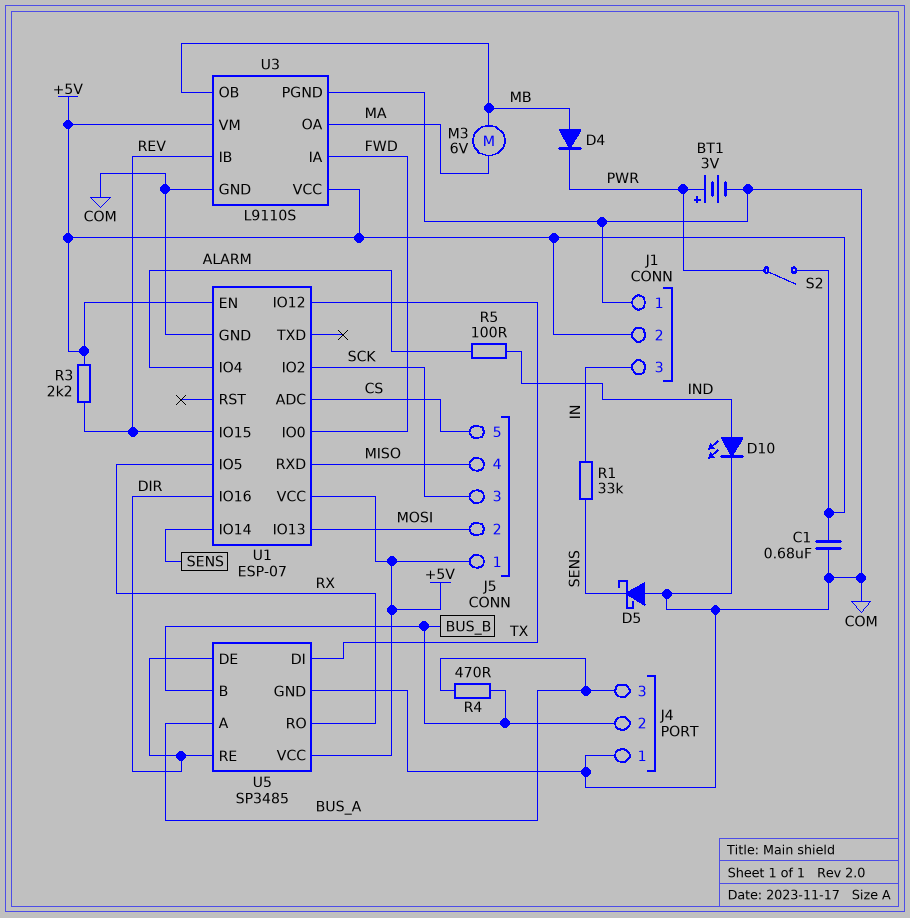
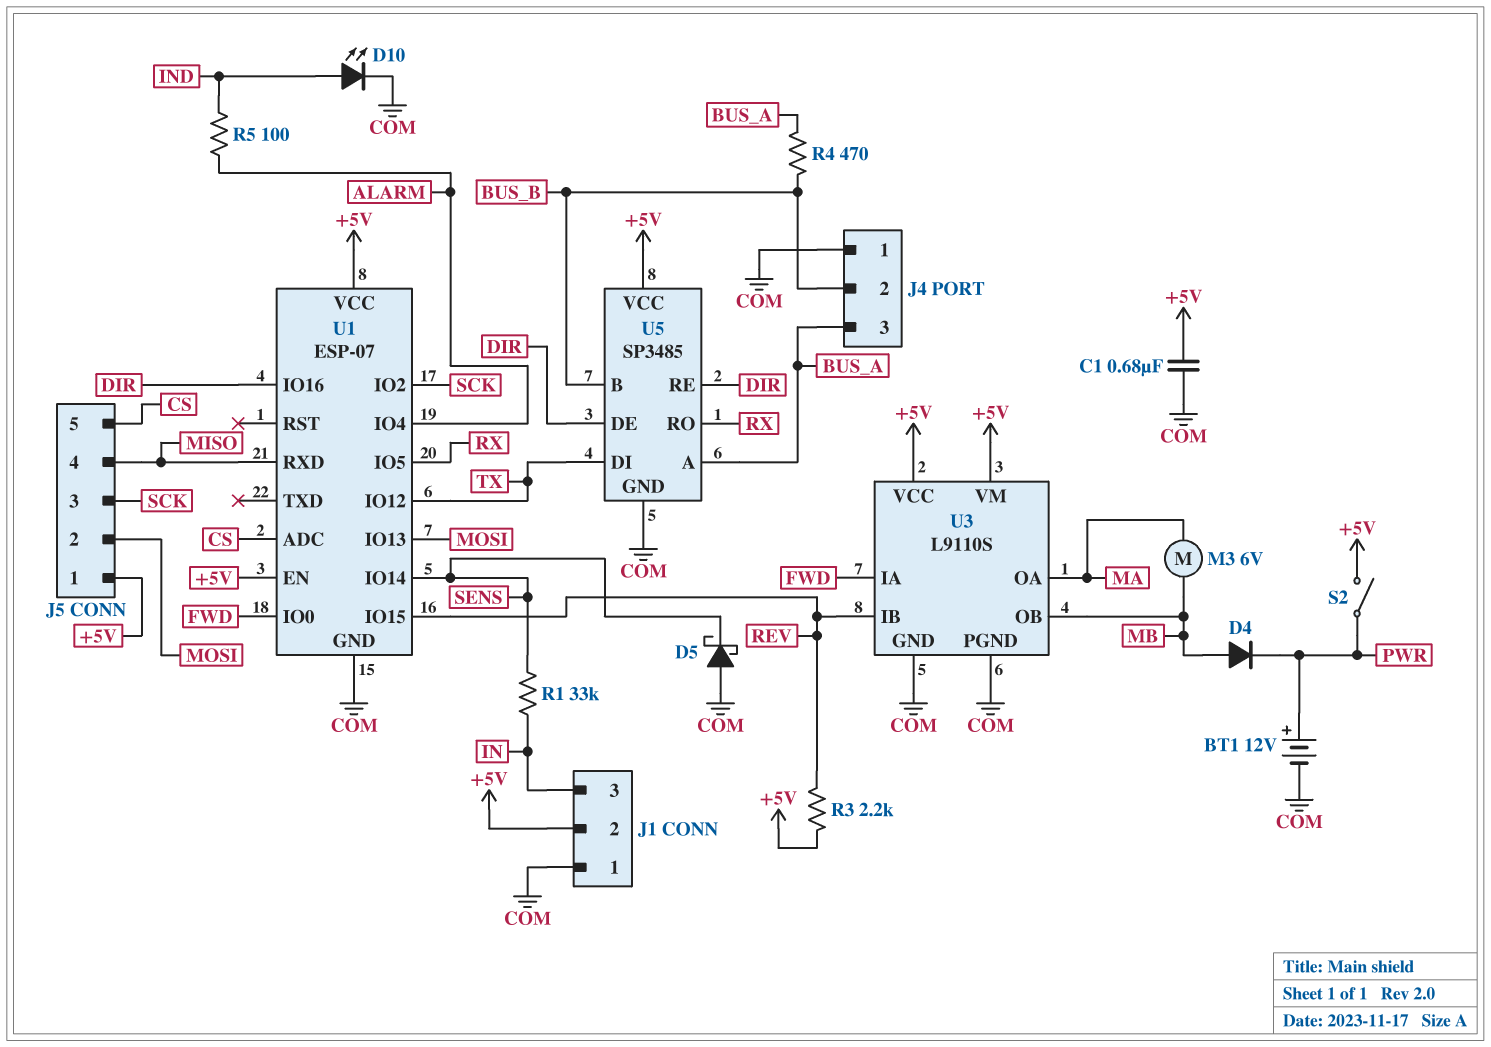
BT1: 3V (plus PWR, minus COM) -> 12V (plus PWR, minus COM)

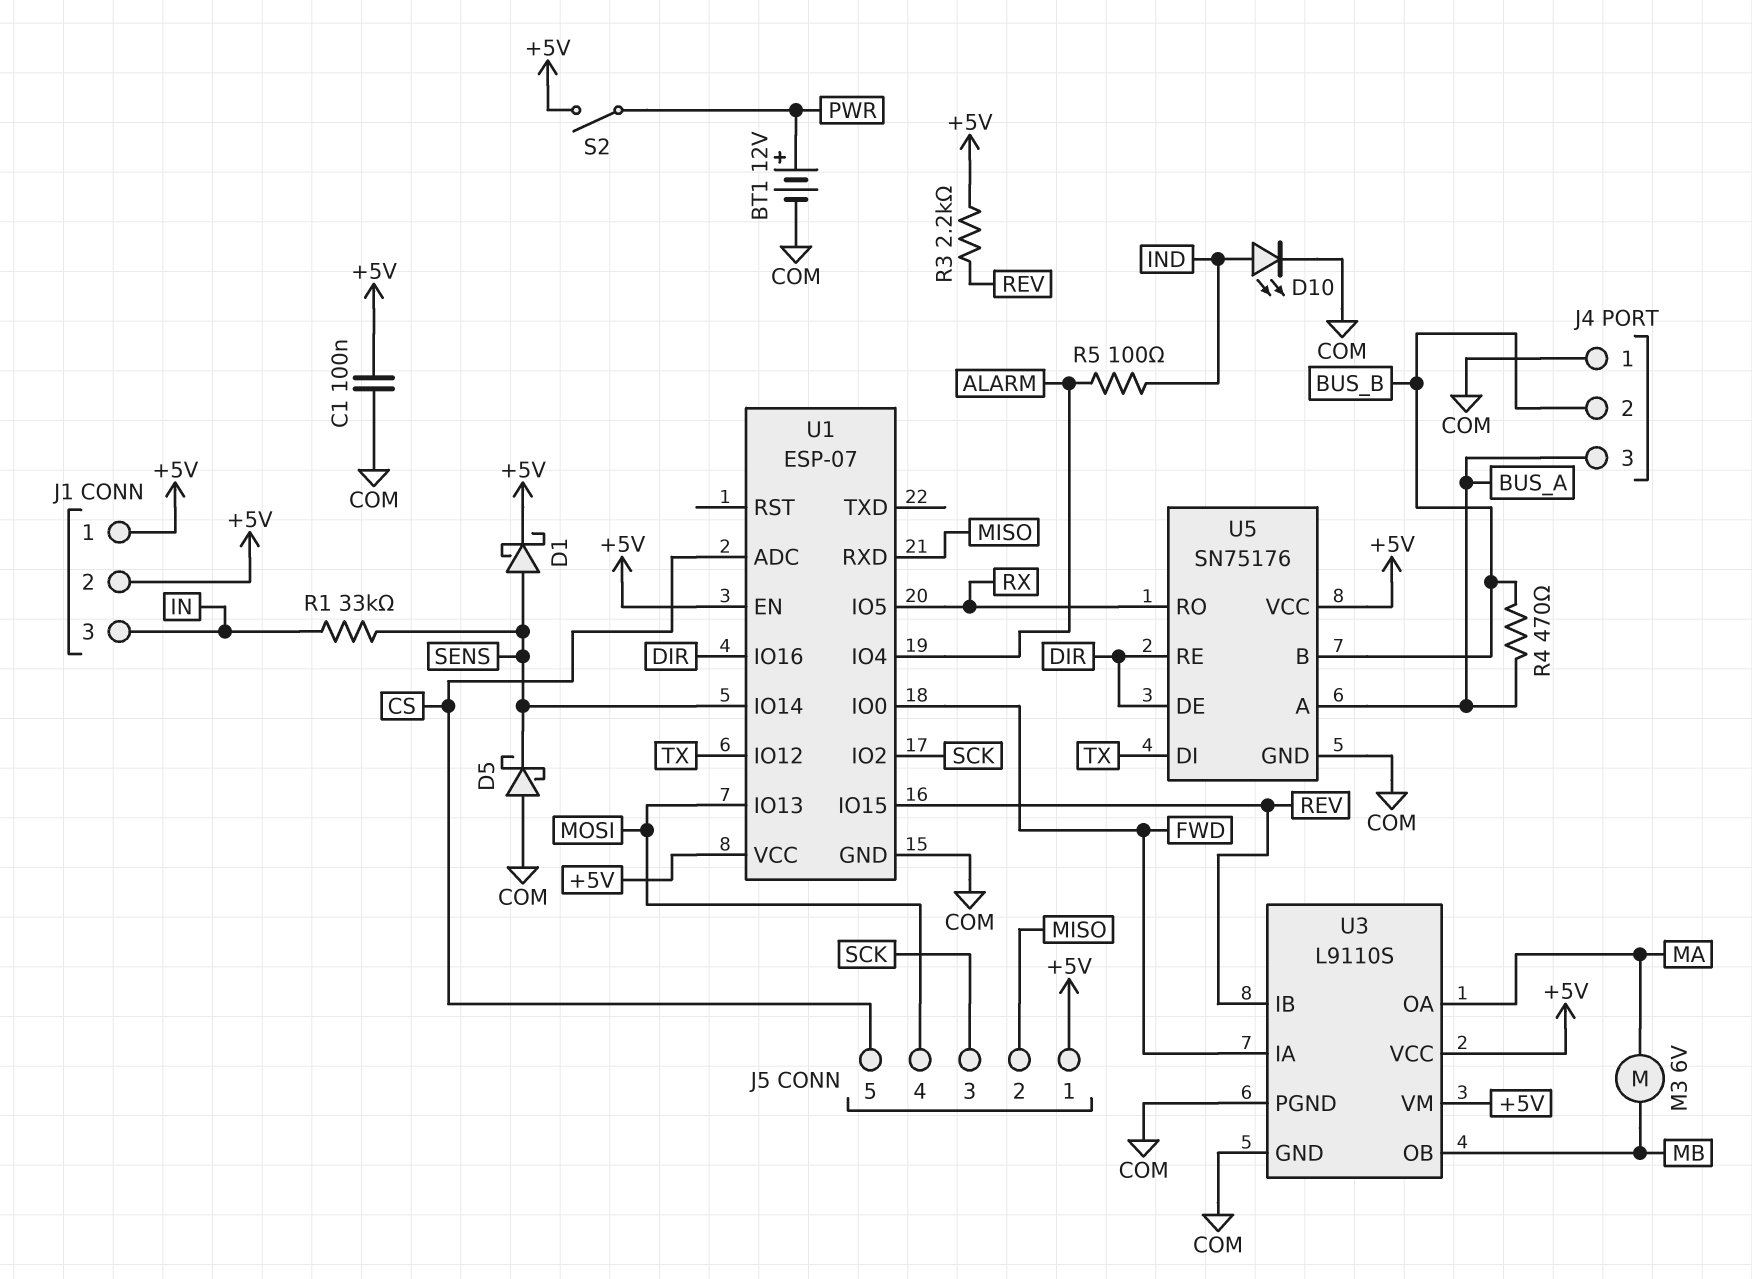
C1: 680nF (+5V, COM) -> 100nF (+5V, COM)
D1: none -> schottky (A SENS, K +5V)
D4: diode (A MB, K PWR) -> none
J1 pin 1: COM -> +5V
J5 pin 2: MOSI -> MISO
J5 pin 4: MISO -> MOSI
U5: SP3485 -> SN75176

